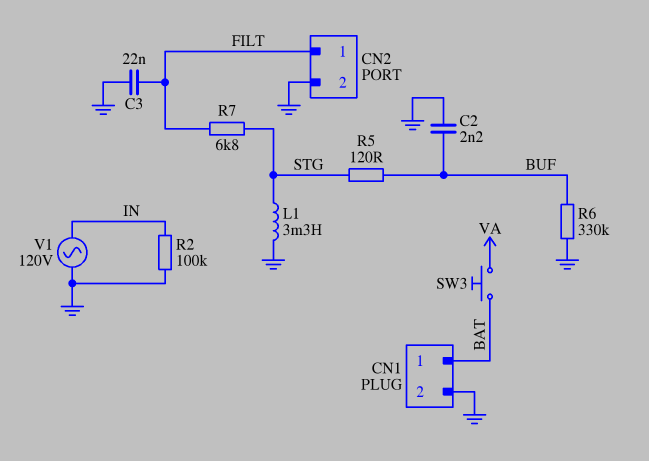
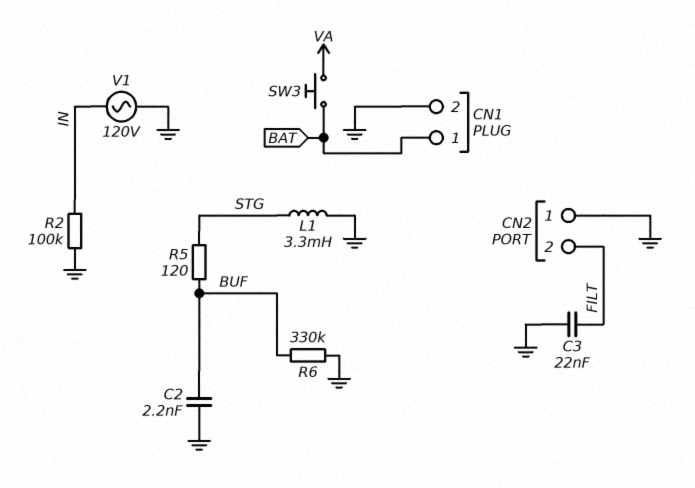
CN2 pin 1: FILT -> GND
CN2 pin 2: GND -> FILT
R7: 6.8k (FILT, STG) -> none

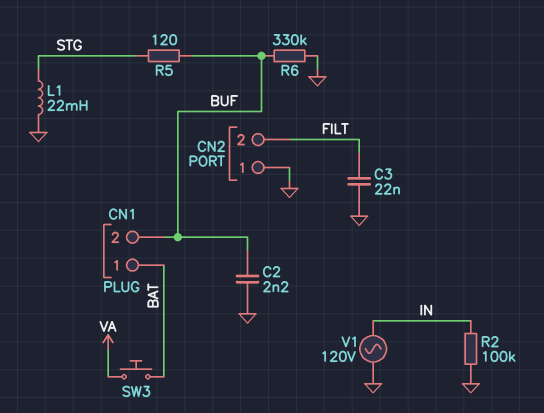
CN1 pin 2: GND -> BUF
L1: 3.3mH (GND, STG) -> 22mH (GND, STG)

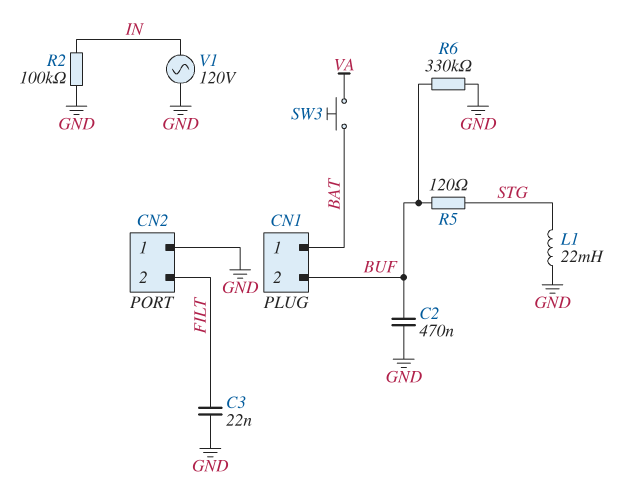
C2: 2.2nF (BUF, GND) -> 470nF (BUF, GND)

